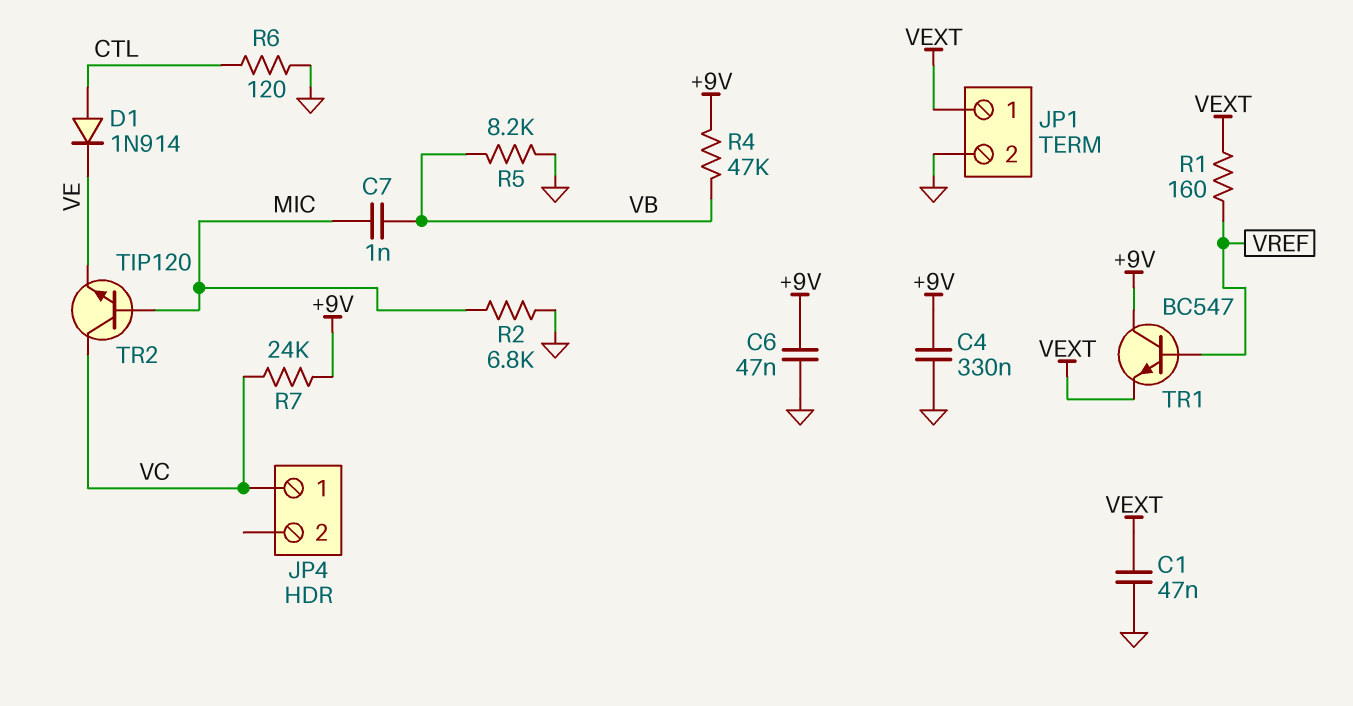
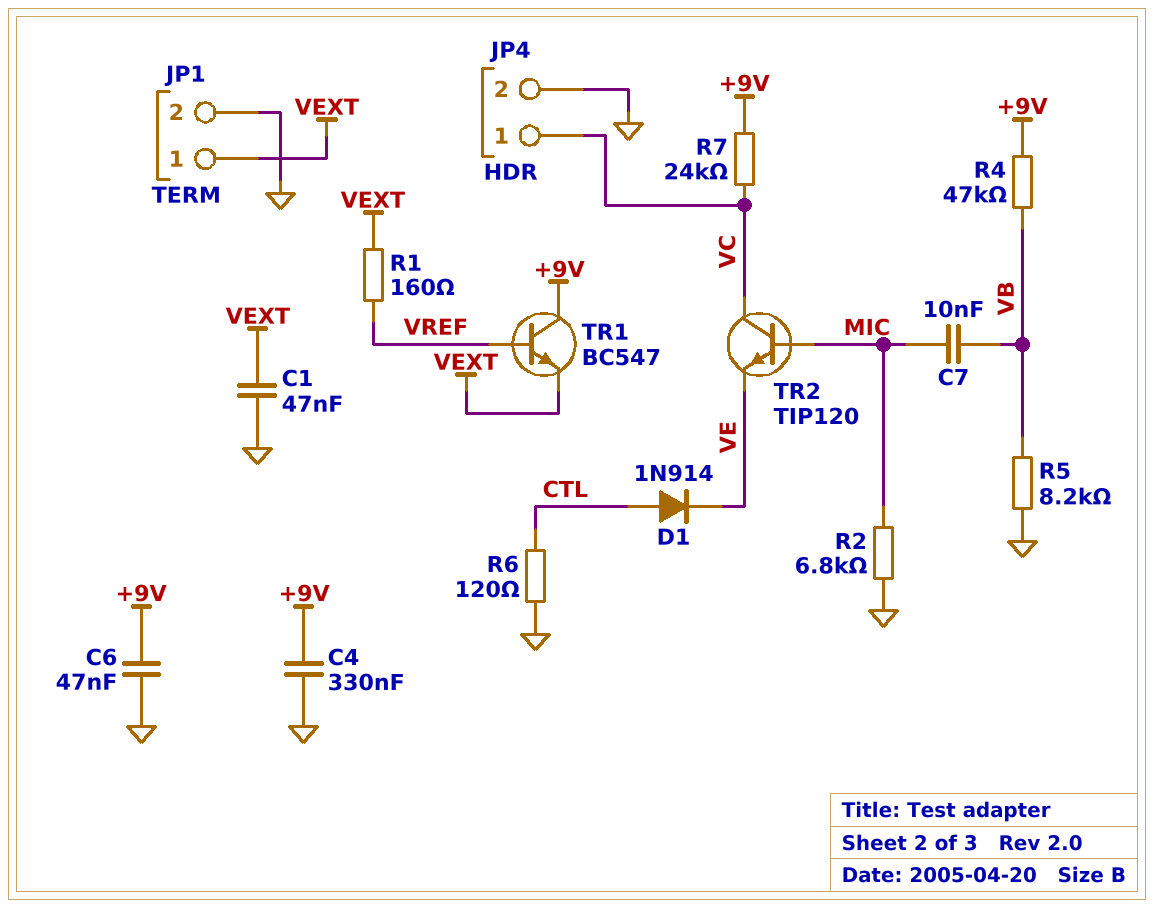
C7: 1nF (MIC, VB) -> 10nF (MIC, VB)
JP4 pin 2: none -> GND

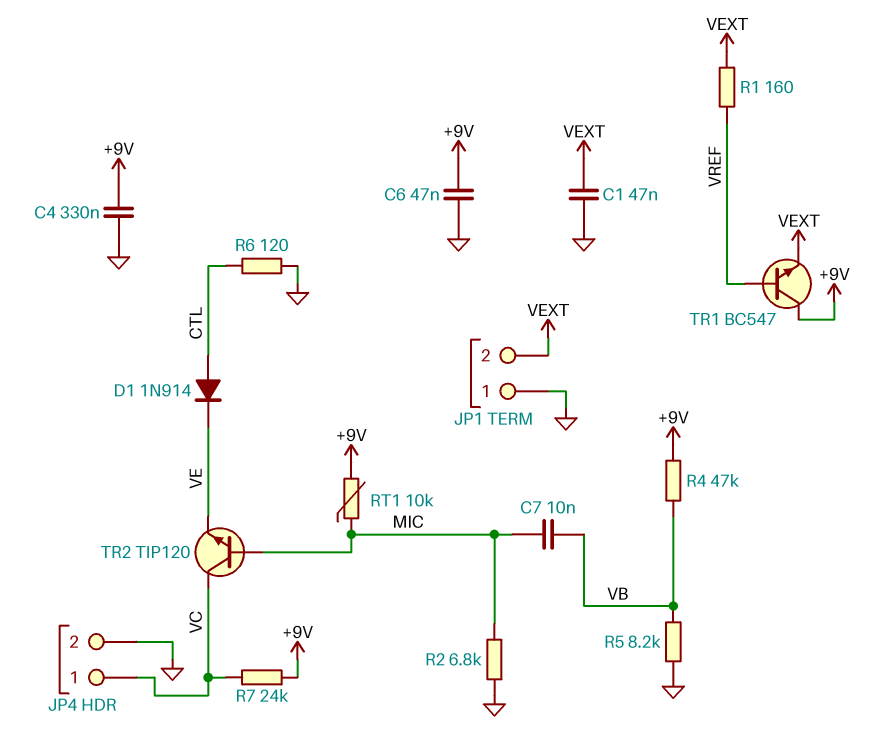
JP1 pin 1: VEXT -> GND
JP1 pin 2: GND -> VEXT
RT1: none -> 10k (+9V, MIC)

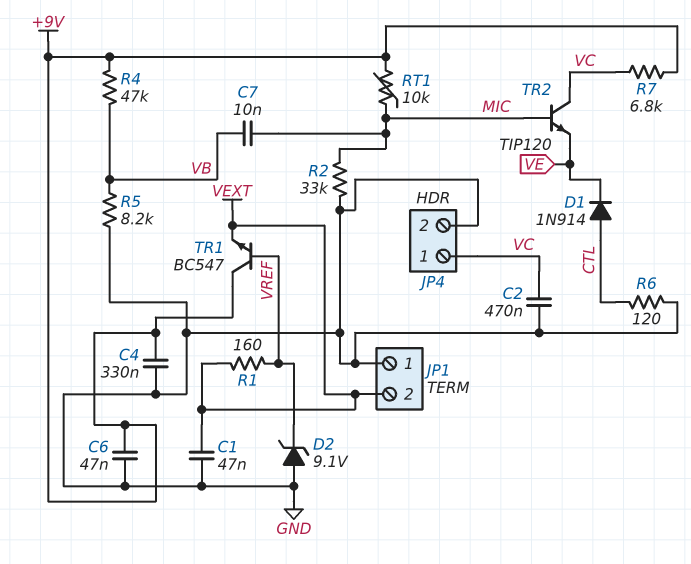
C2: none -> 470nF (GND, VC)
D2: none -> zener 9.1V (A GND, K VREF)
R2: 6.8k (GND, MIC) -> 33k (GND, MIC)
R7: 24k (+9V, VC) -> 6.8k (+9V, VC)

